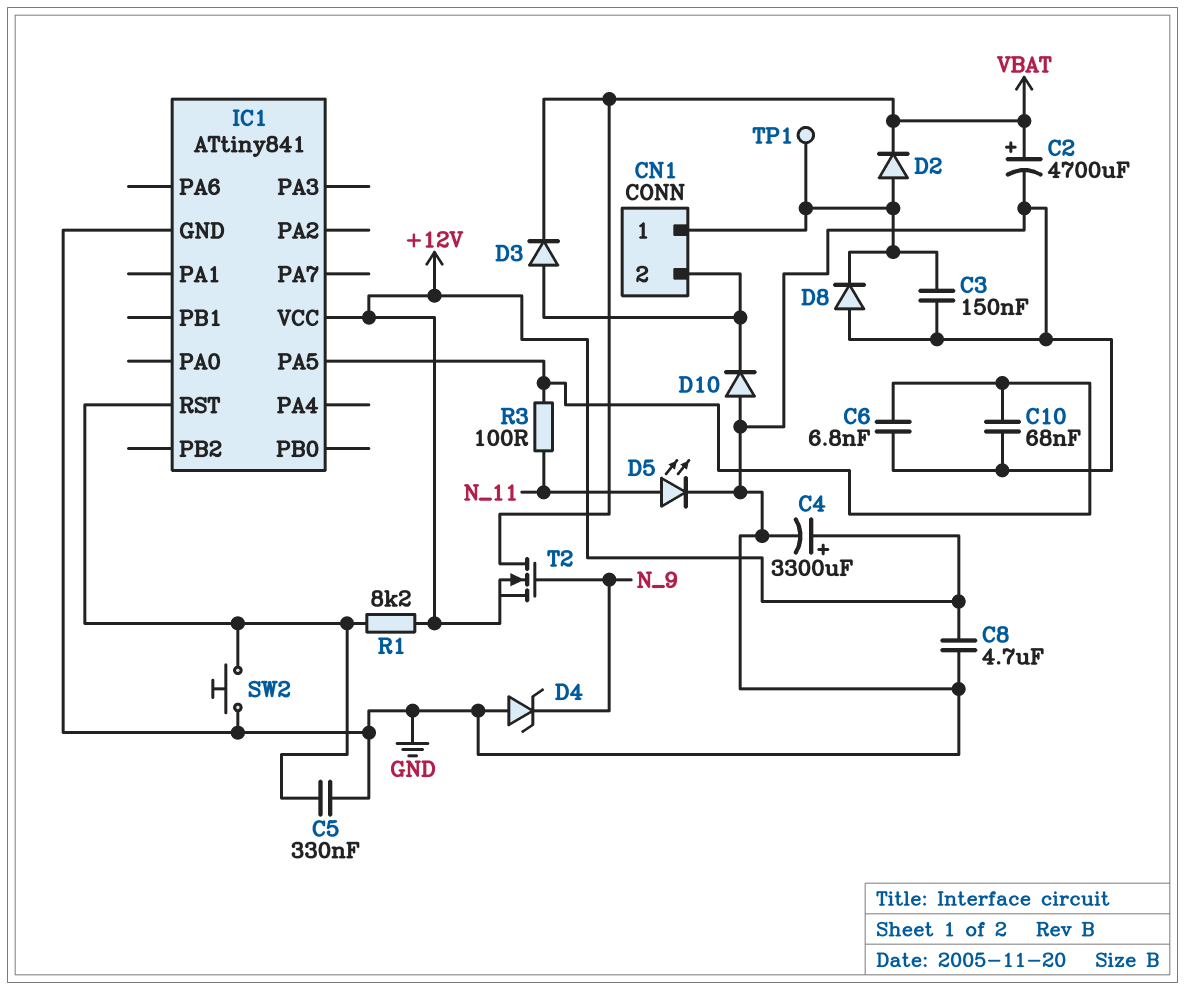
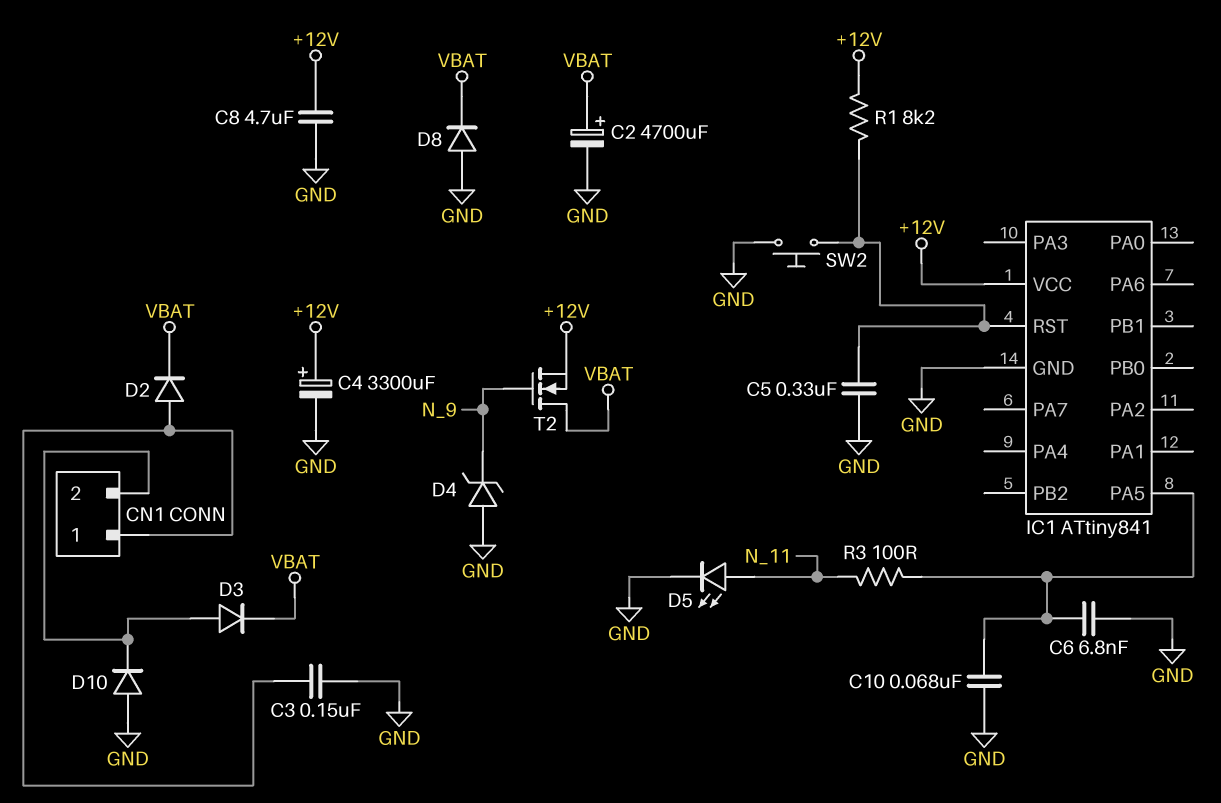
D8: diode (A GND, K CN1/1) -> diode (A GND, K VBAT)
TP1: test point (CN1/1) -> none

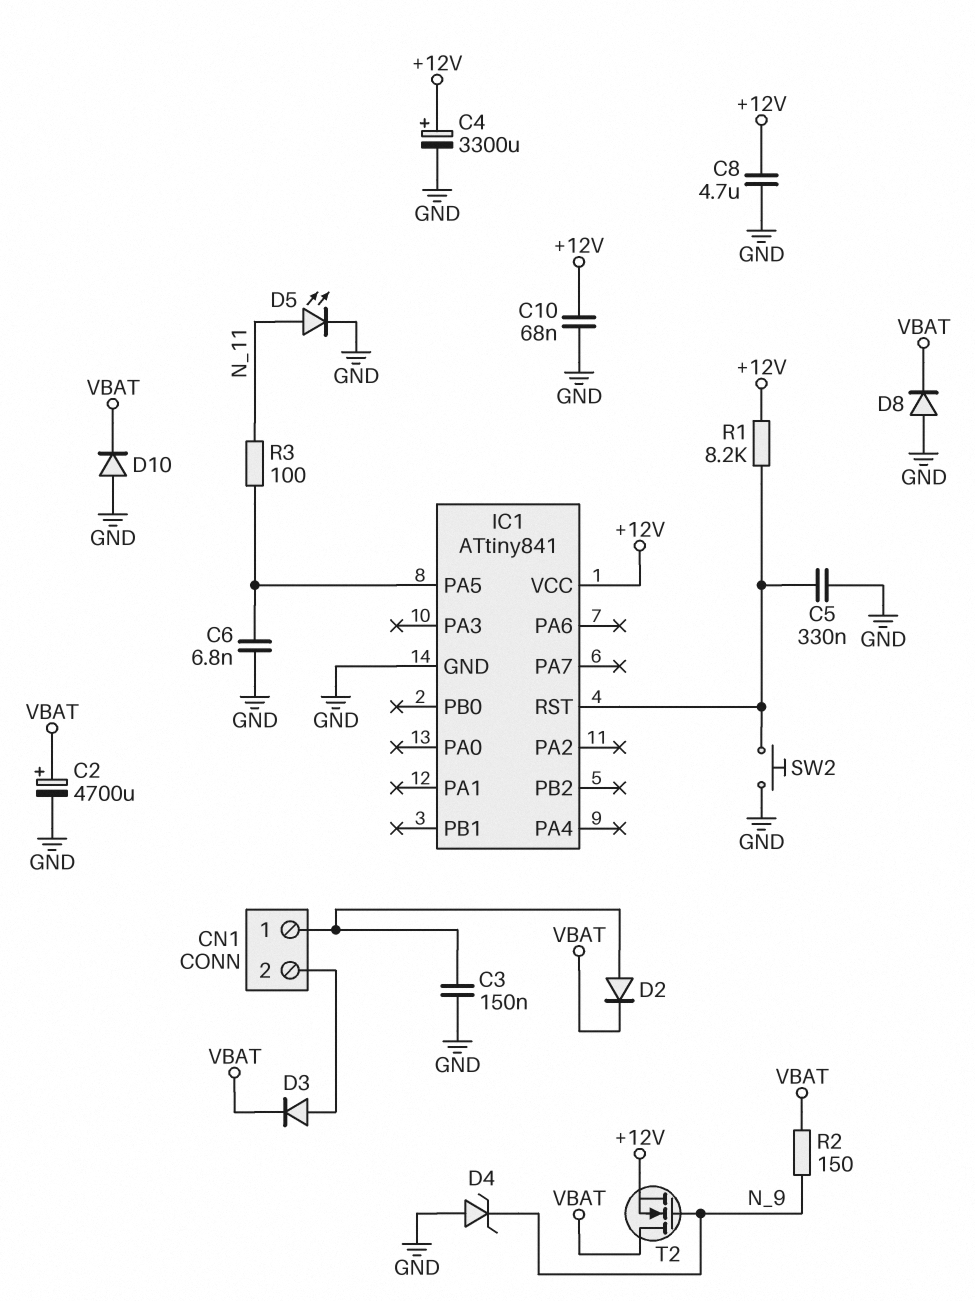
C10: 68nF (GND, IC1/PA5) -> 68nF (+12V, GND)
D10: diode (A GND, K CN1/2) -> diode (A GND, K VBAT)
R2: none -> 150 (N_9, VBAT)

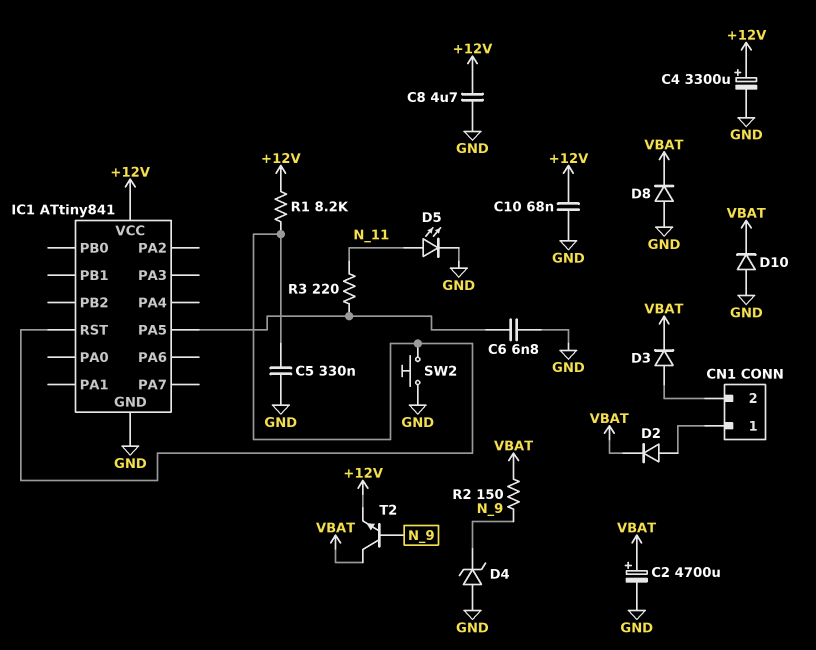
C3: 150nF (CN1/1, GND) -> none
R3: 100 (IC1/PA5, N_11) -> 220 (IC1/PA5, N_11)
T2: NMOS (G N_9, D VBAT, S +12V) -> NPN (B N_9, C VBAT, E +12V)

